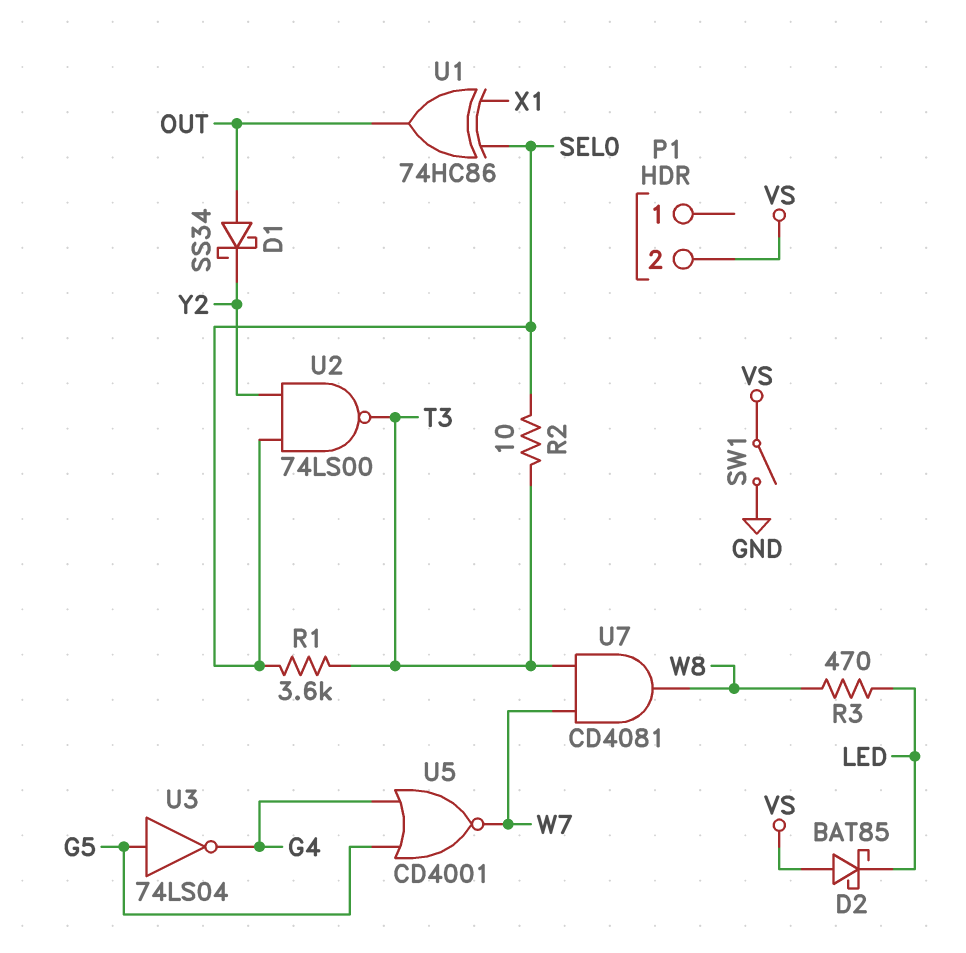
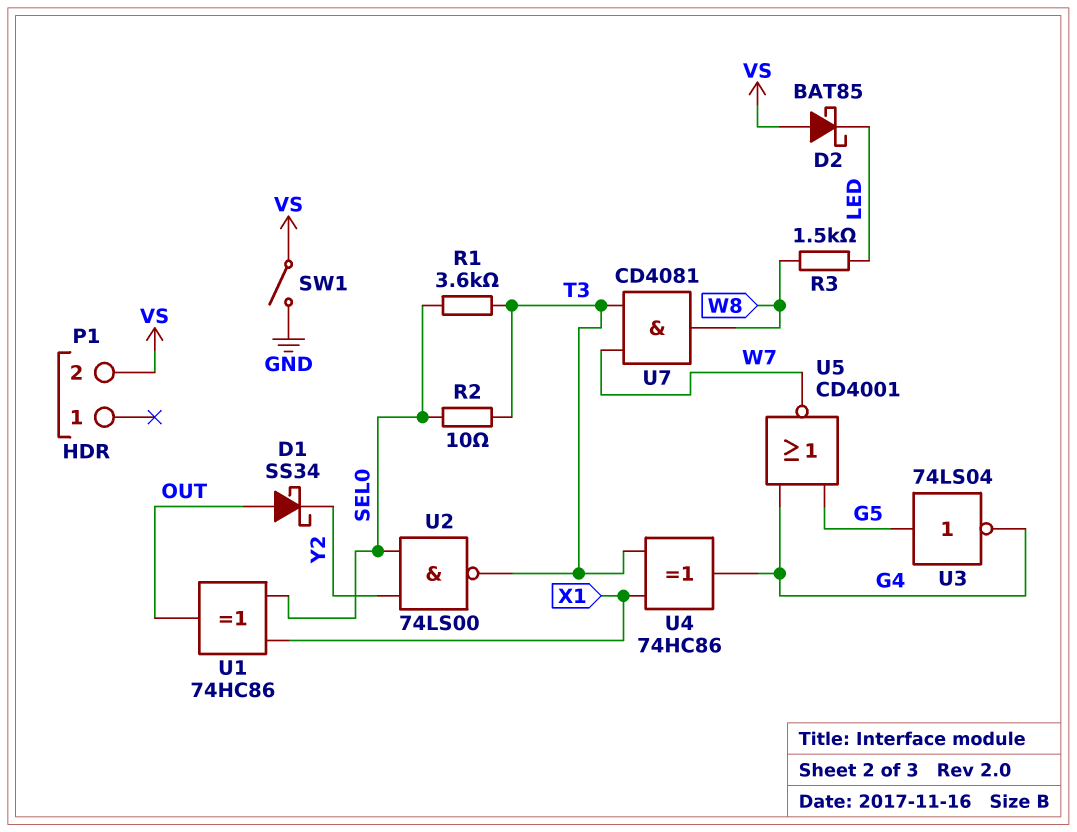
R3: 470 (LED, W8) -> 1.5k (LED, W8)
U4: none -> XOR 74HC86 (in T3, in X1, out G4)

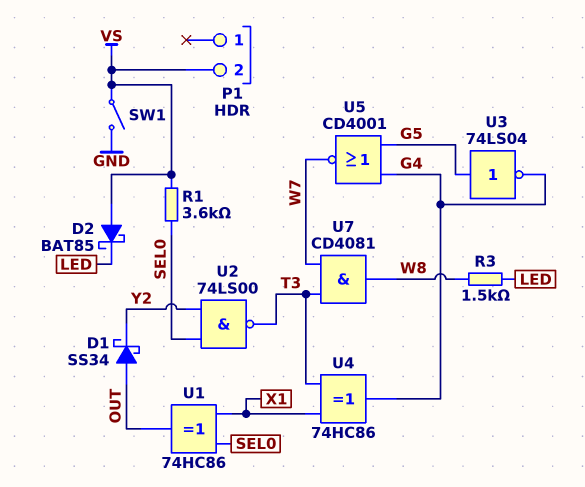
R1: 3.6k (SEL0, T3) -> 3.6k (SEL0, VS)
R2: 10 (SEL0, T3) -> none

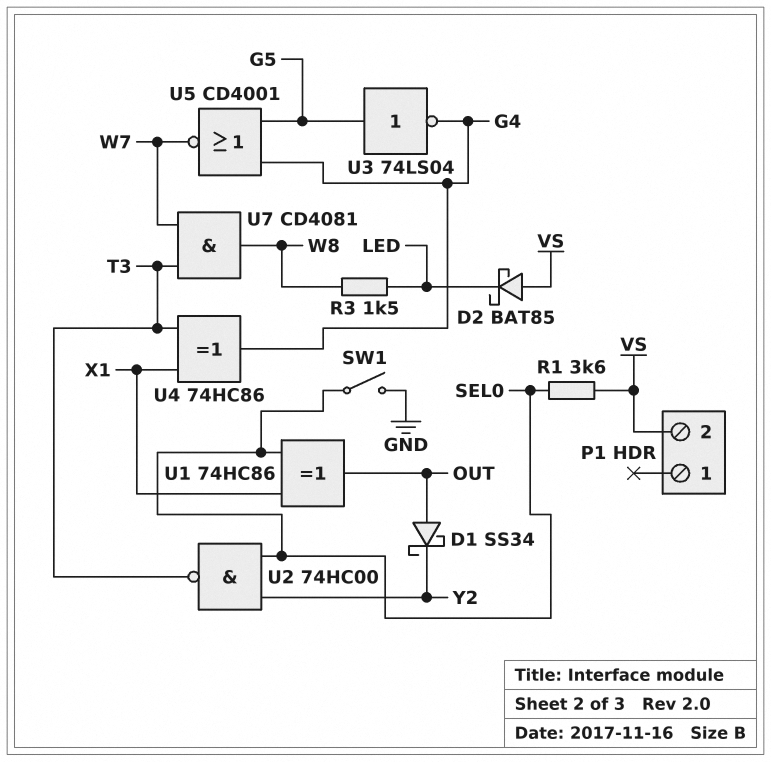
SW1: switch (GND, VS) -> switch (GND, SEL0)
U2: NAND 74LS00 (in SEL0, in Y2, out T3) -> NAND 74HC00 (in SEL0, in Y2, out T3)

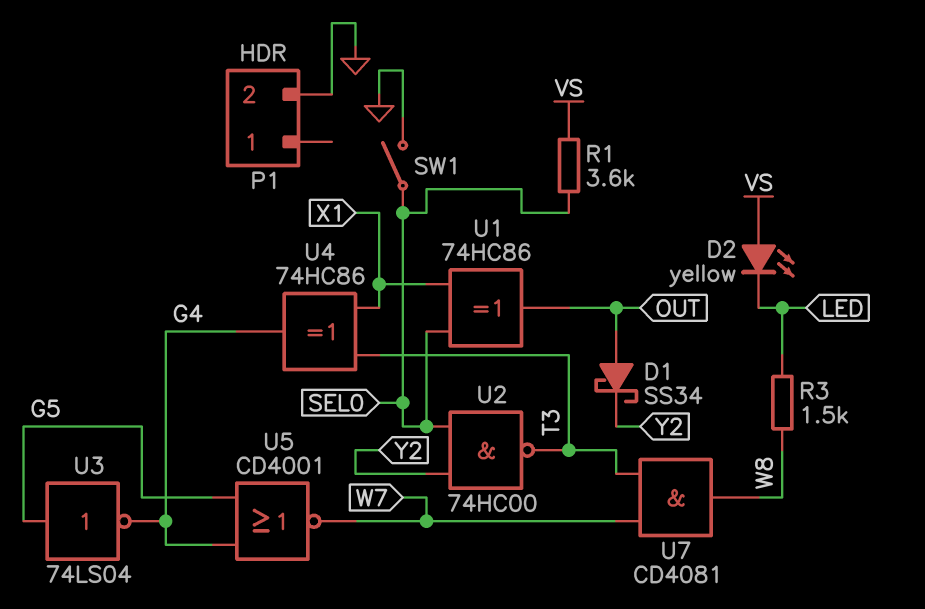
D2: schottky BAT85 (A VS, K LED) -> LED yellow (A VS, K LED)
P1 pin 2: VS -> GND

